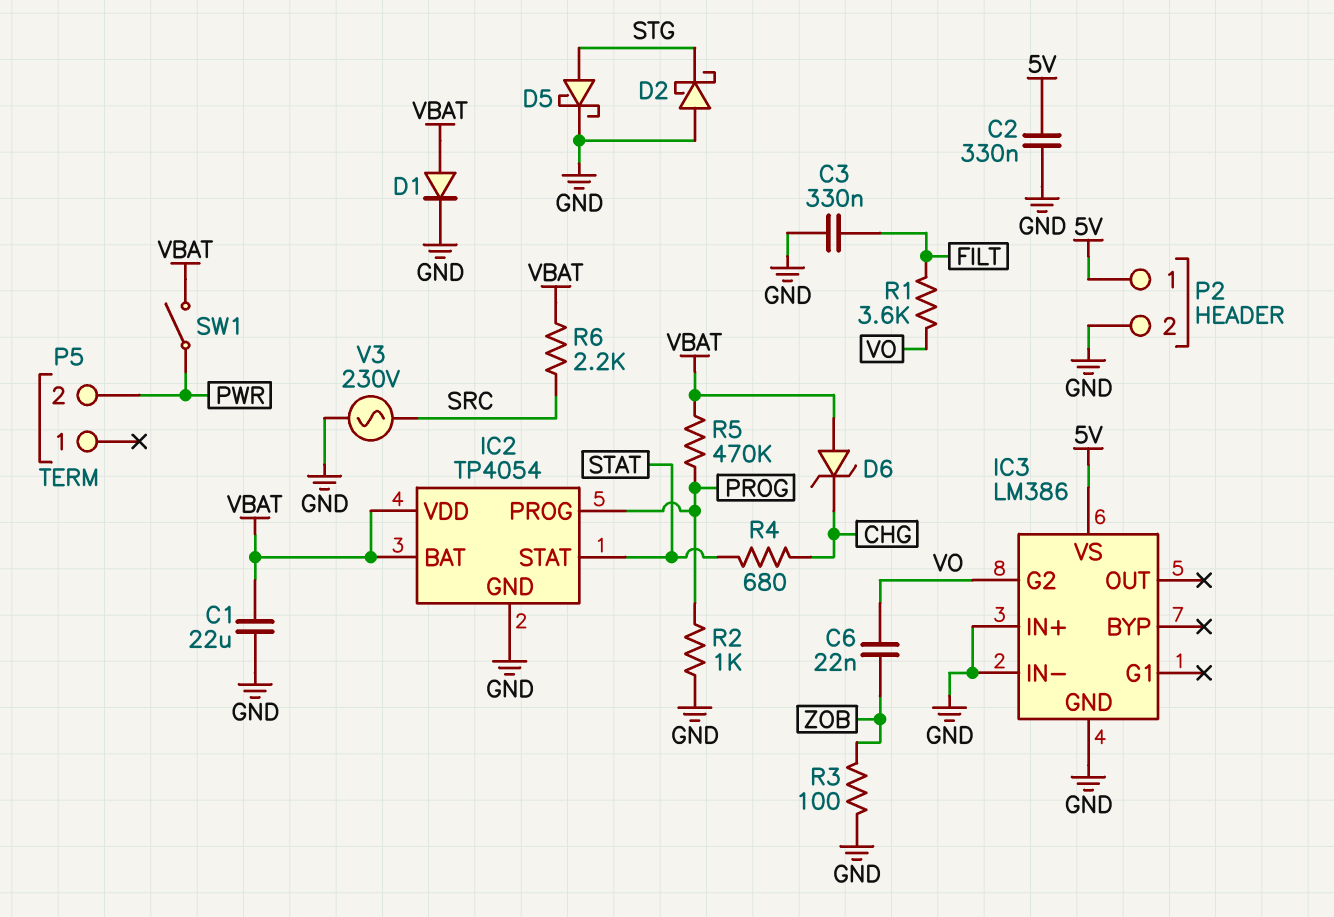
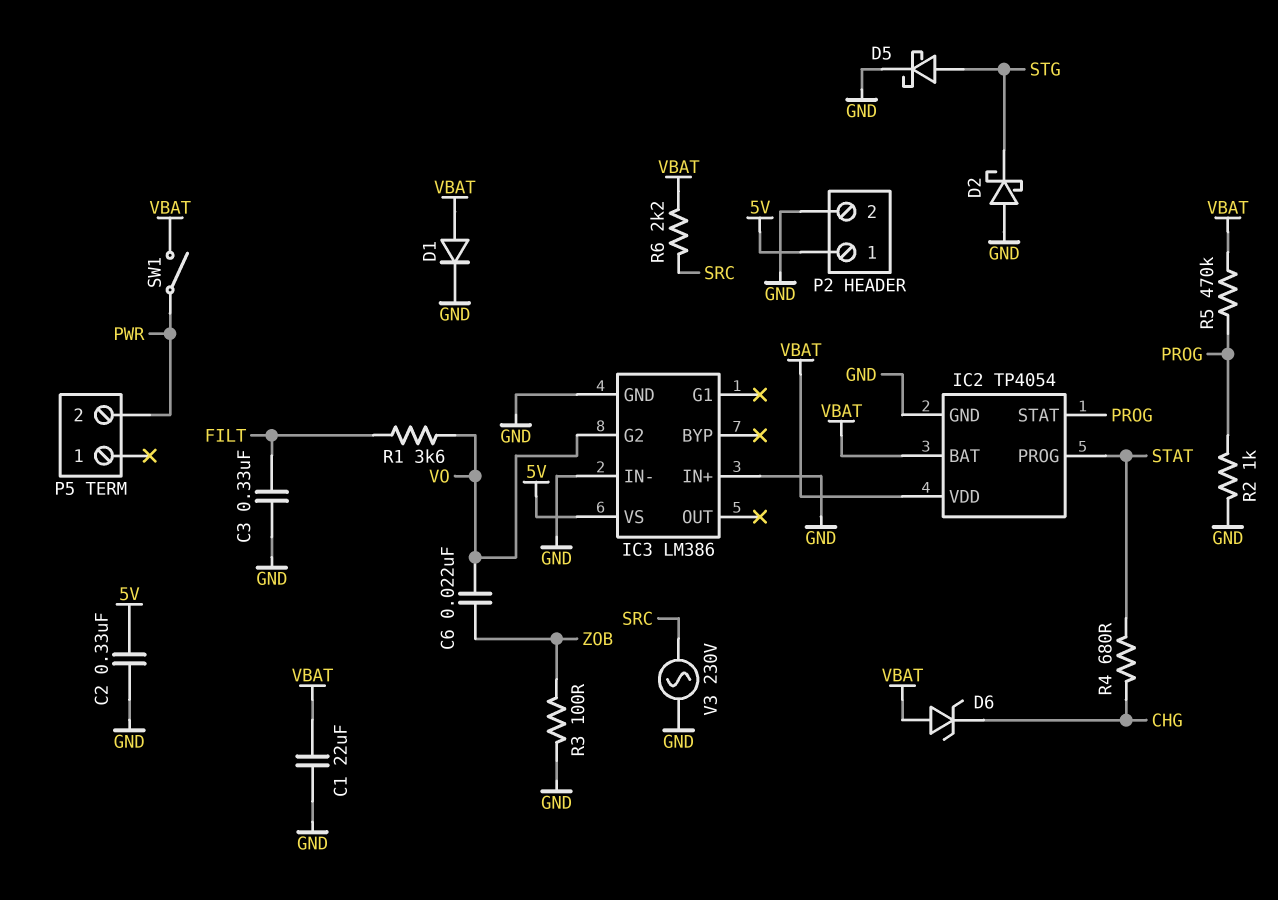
IC2 pin PROG: PROG -> STAT
IC2 pin STAT: STAT -> PROG

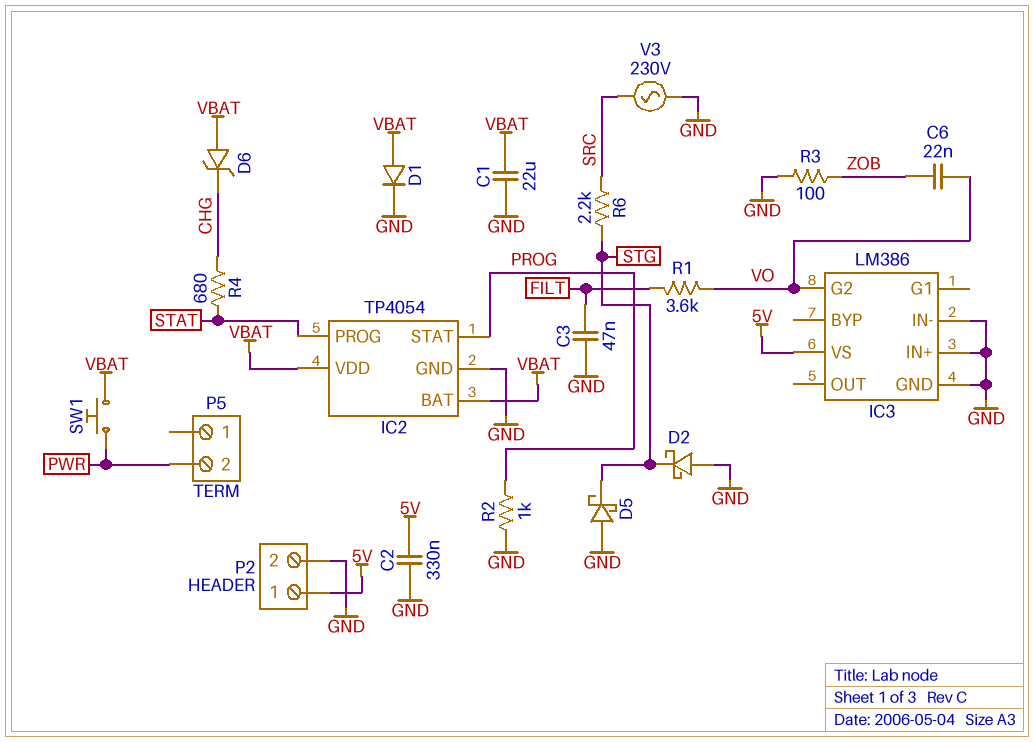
C3: 330nF (FILT, GND) -> 47nF (FILT, GND)
D5: schottky (A STG, K GND) -> schottky (A GND, K STG)
R5: 470k (PROG, VBAT) -> none
R6: 2.2k (SRC, VBAT) -> 2.2k (SRC, STG)
SW1: switch (PWR, VBAT) -> button (PWR, VBAT)

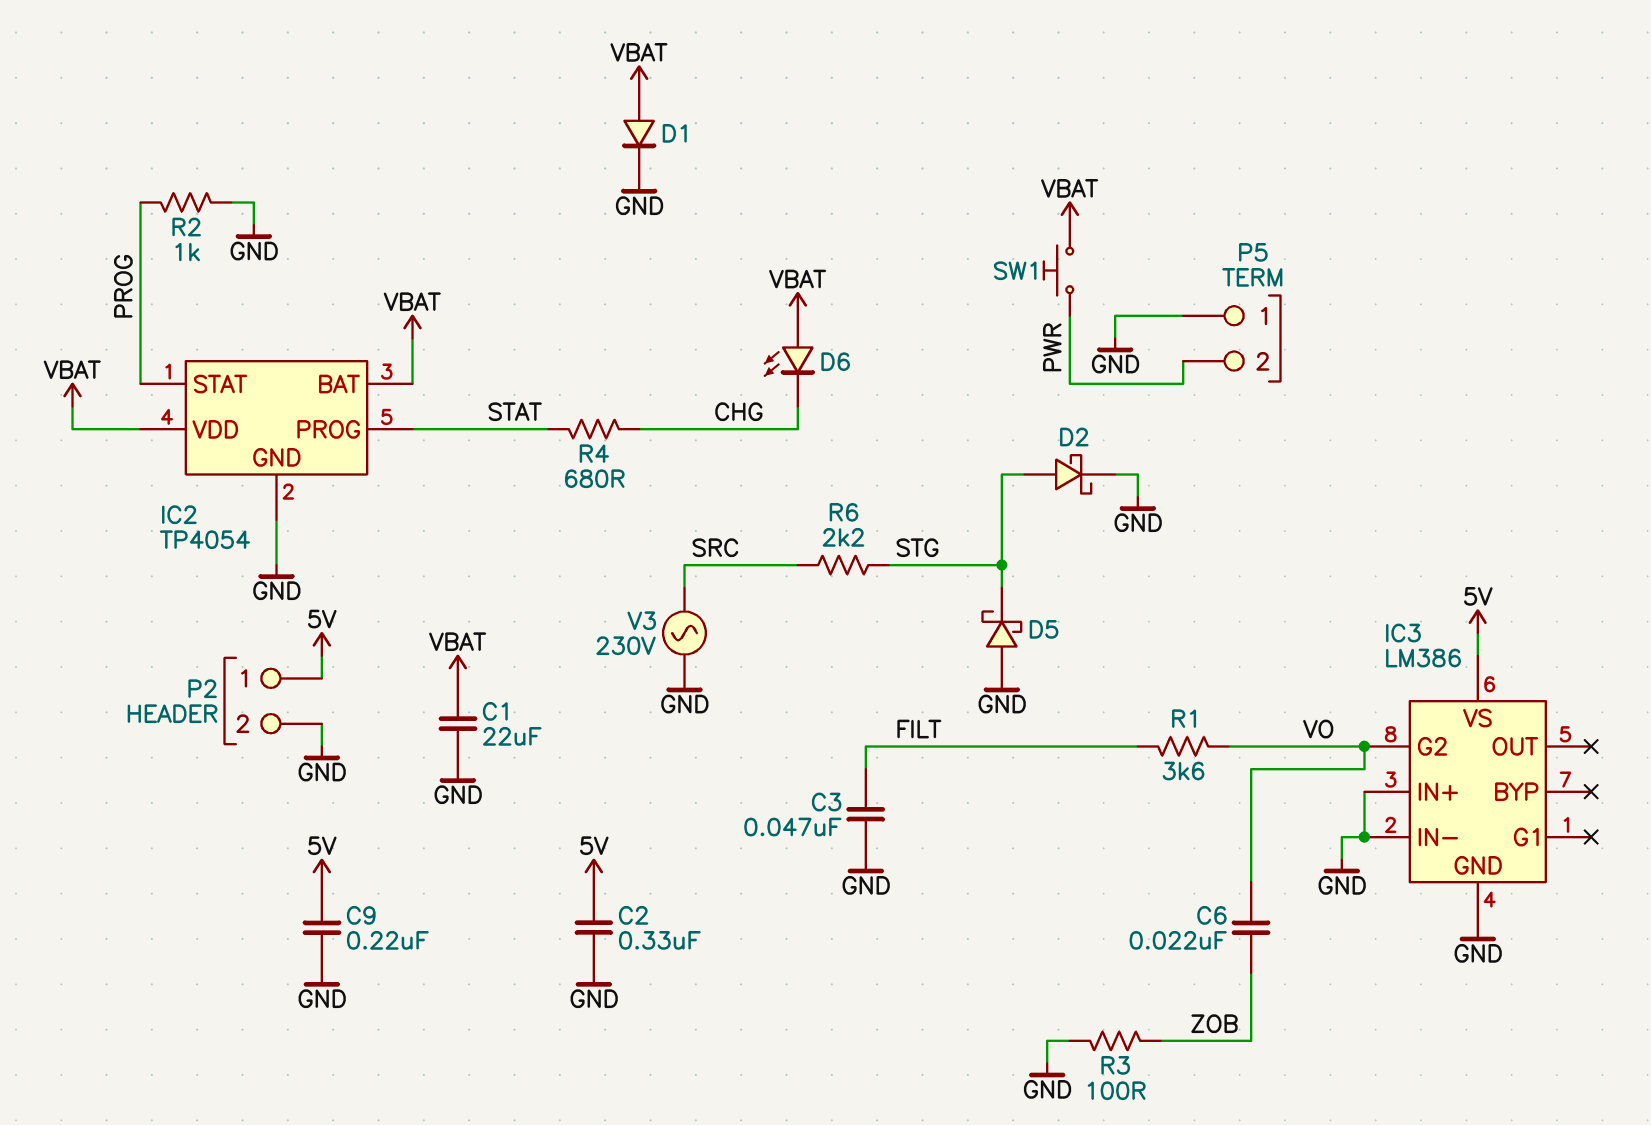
C9: none -> 220nF (5V, GND)
D2: schottky (A GND, K STG) -> schottky (A STG, K GND)
D6: zener (A VBAT, K CHG) -> LED (A VBAT, K CHG)
P5 pin 1: none -> GND

